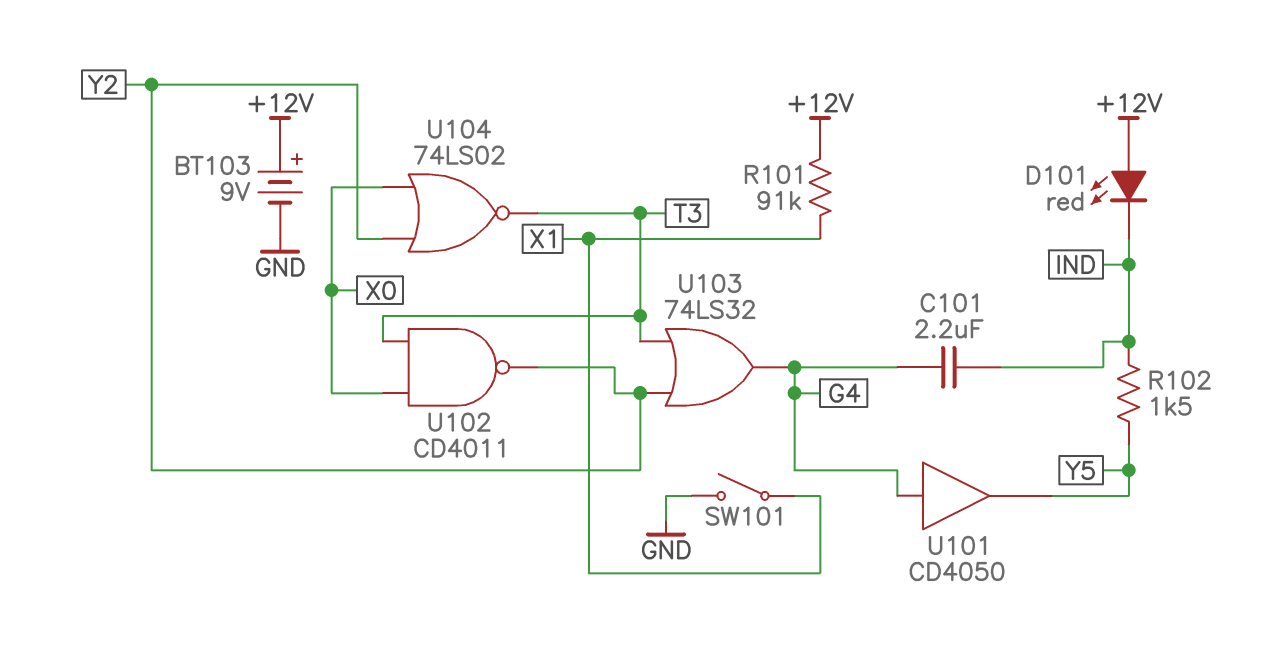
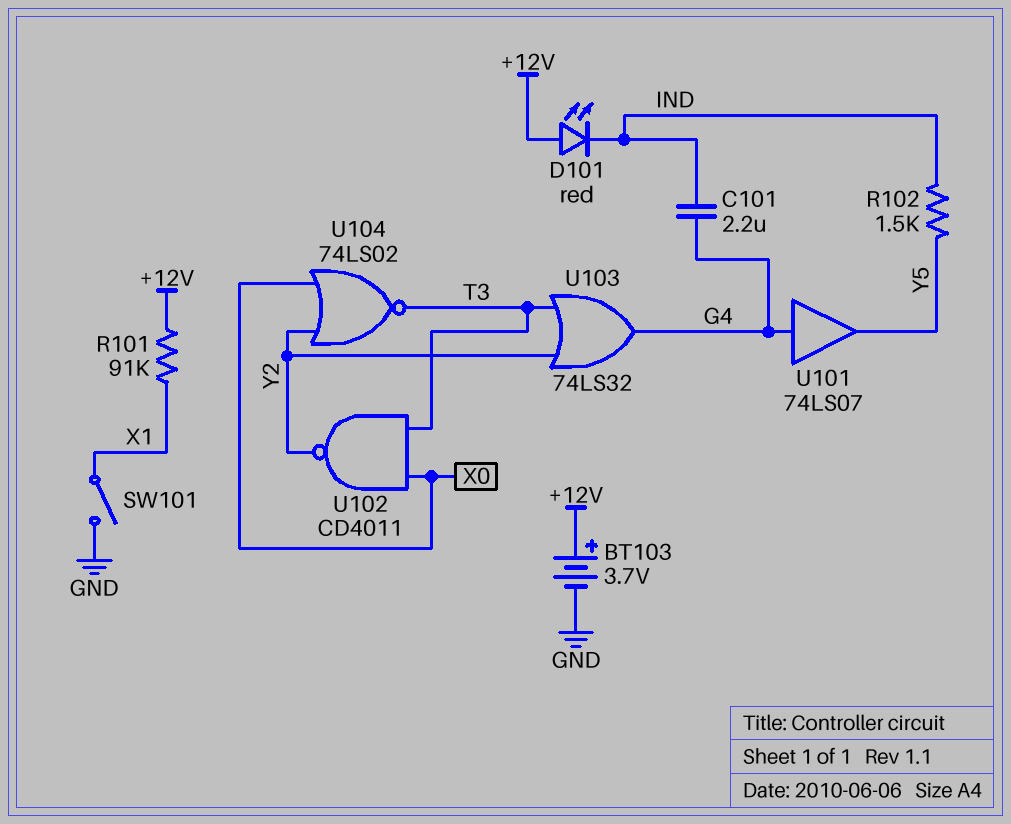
BT103: 9V (plus +12V, minus GND) -> 3.7V (plus +12V, minus GND)
U101: buffer CD4050 (in G4, out Y5) -> buffer 74LS07 (in G4, out Y5)

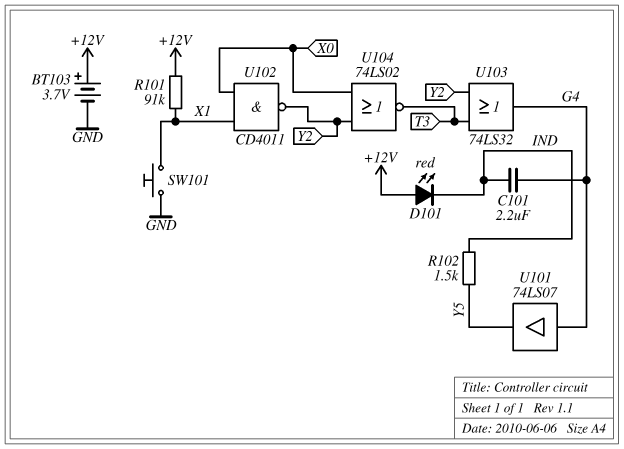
SW101: switch (GND, X1) -> button (GND, X1)
U102: NAND CD4011 (in T3, in X0, out Y2) -> NAND CD4011 (in X0, in X1, out Y2)

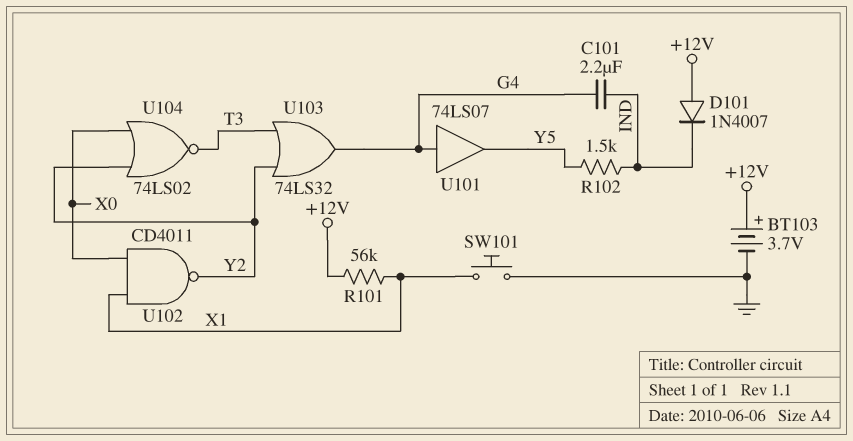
D101: LED red (A +12V, K IND) -> diode 1N4007 (A +12V, K IND)
R101: 91k (+12V, X1) -> 56k (+12V, X1)

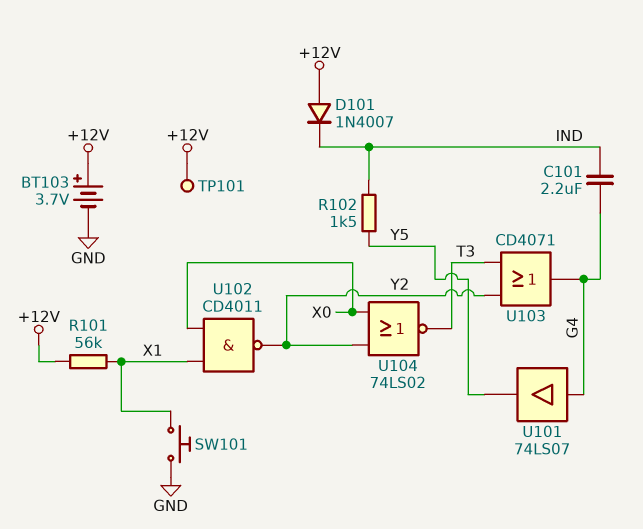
TP101: none -> test point (+12V)
U103: OR 74LS32 (in T3, in Y2, out G4) -> OR CD4071 (in T3, in Y2, out G4)

